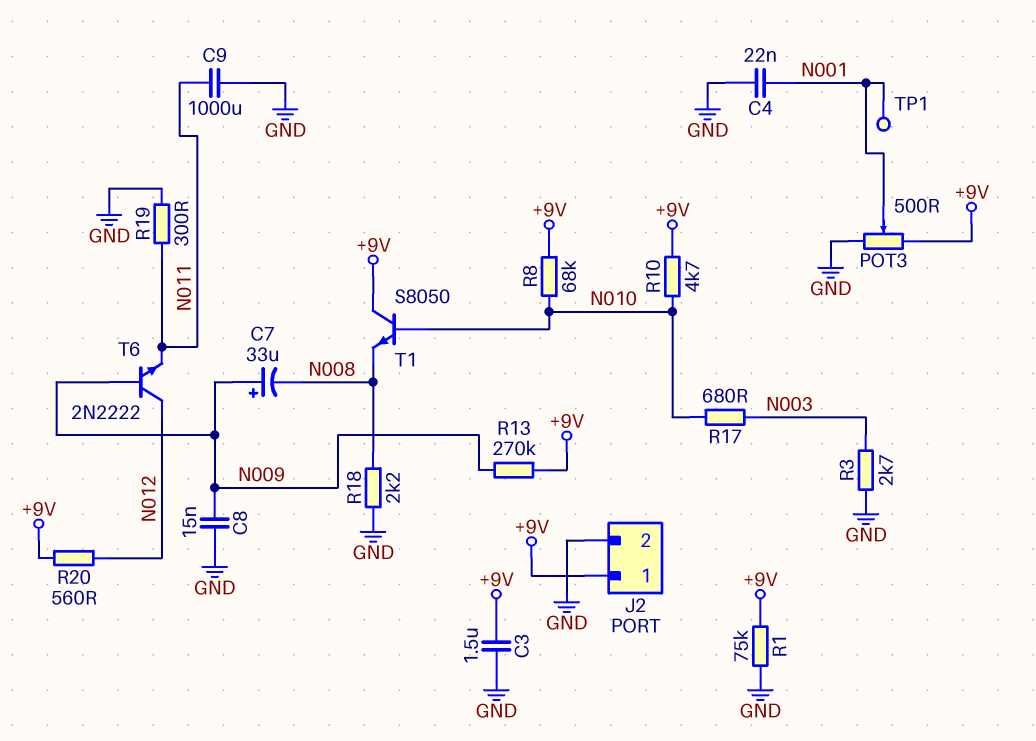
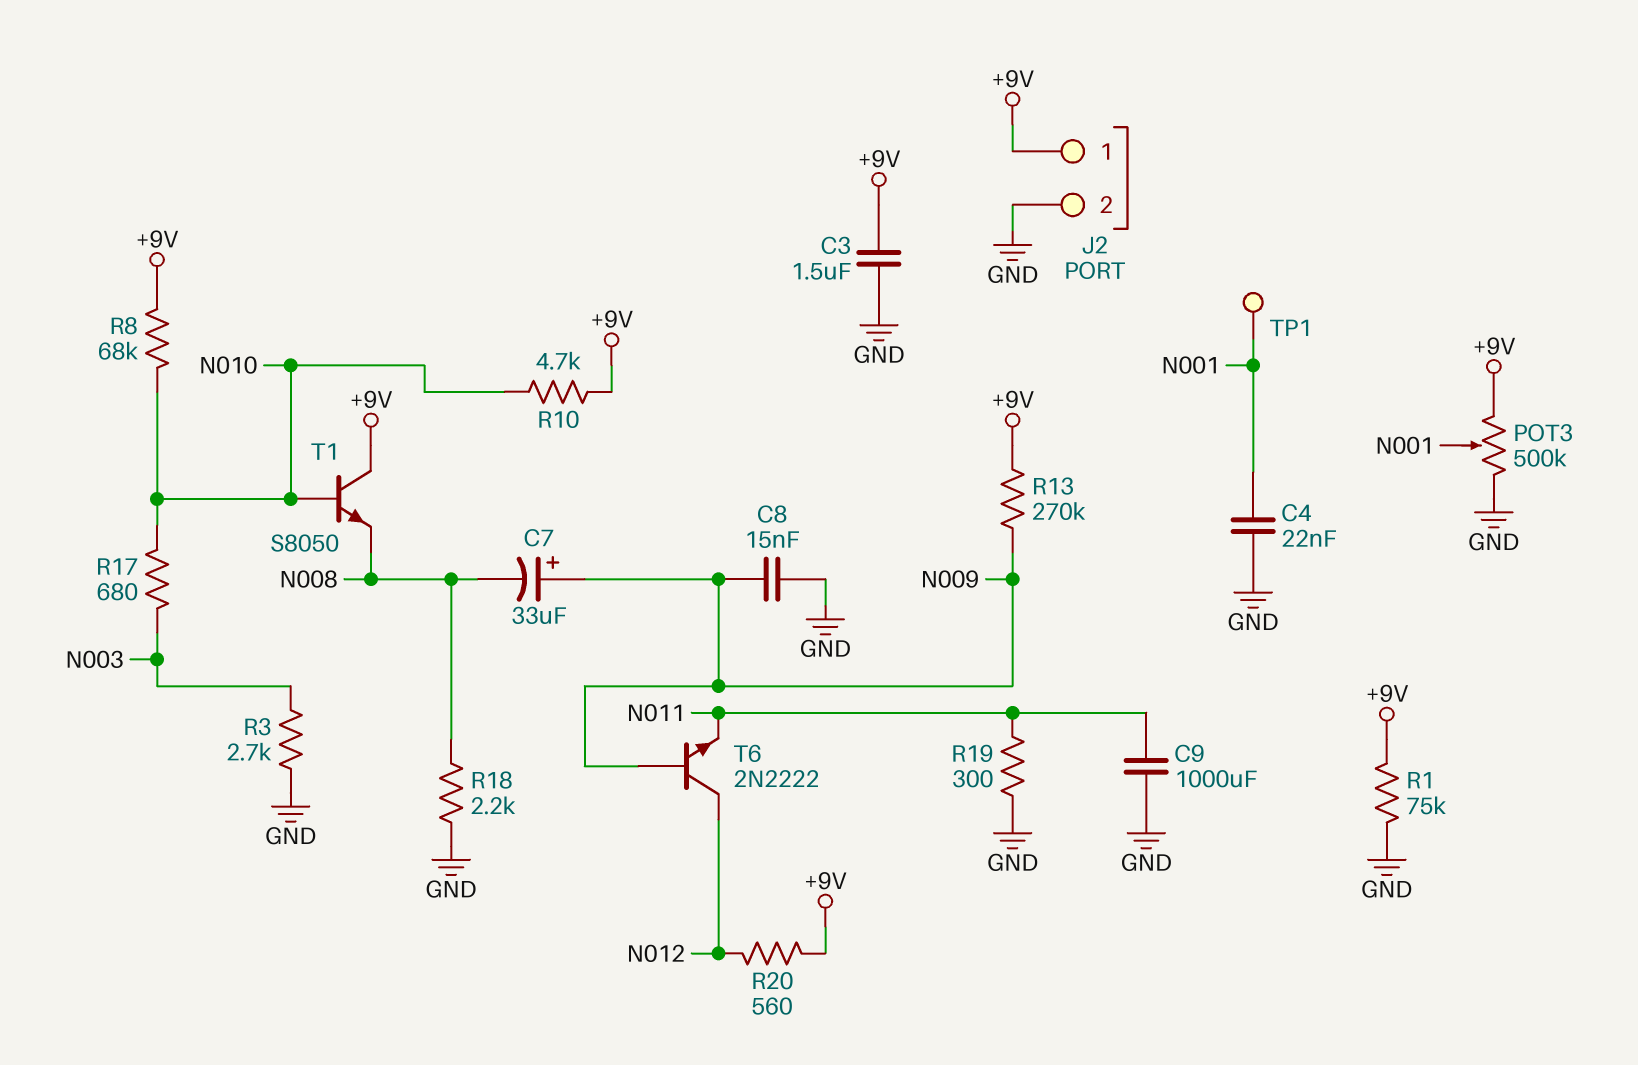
POT3: 500 (+9V, GND, wiper N001) -> 500k (+9V, GND, wiper N001)

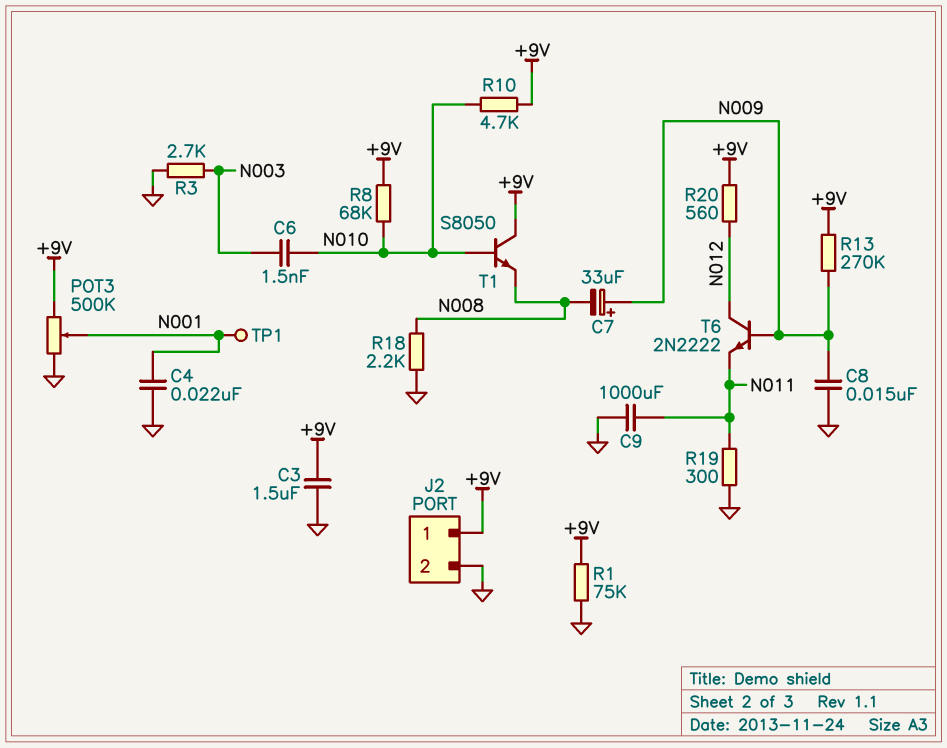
C6: none -> 1.5nF (N003, N010)
R17: 680 (N003, N010) -> none

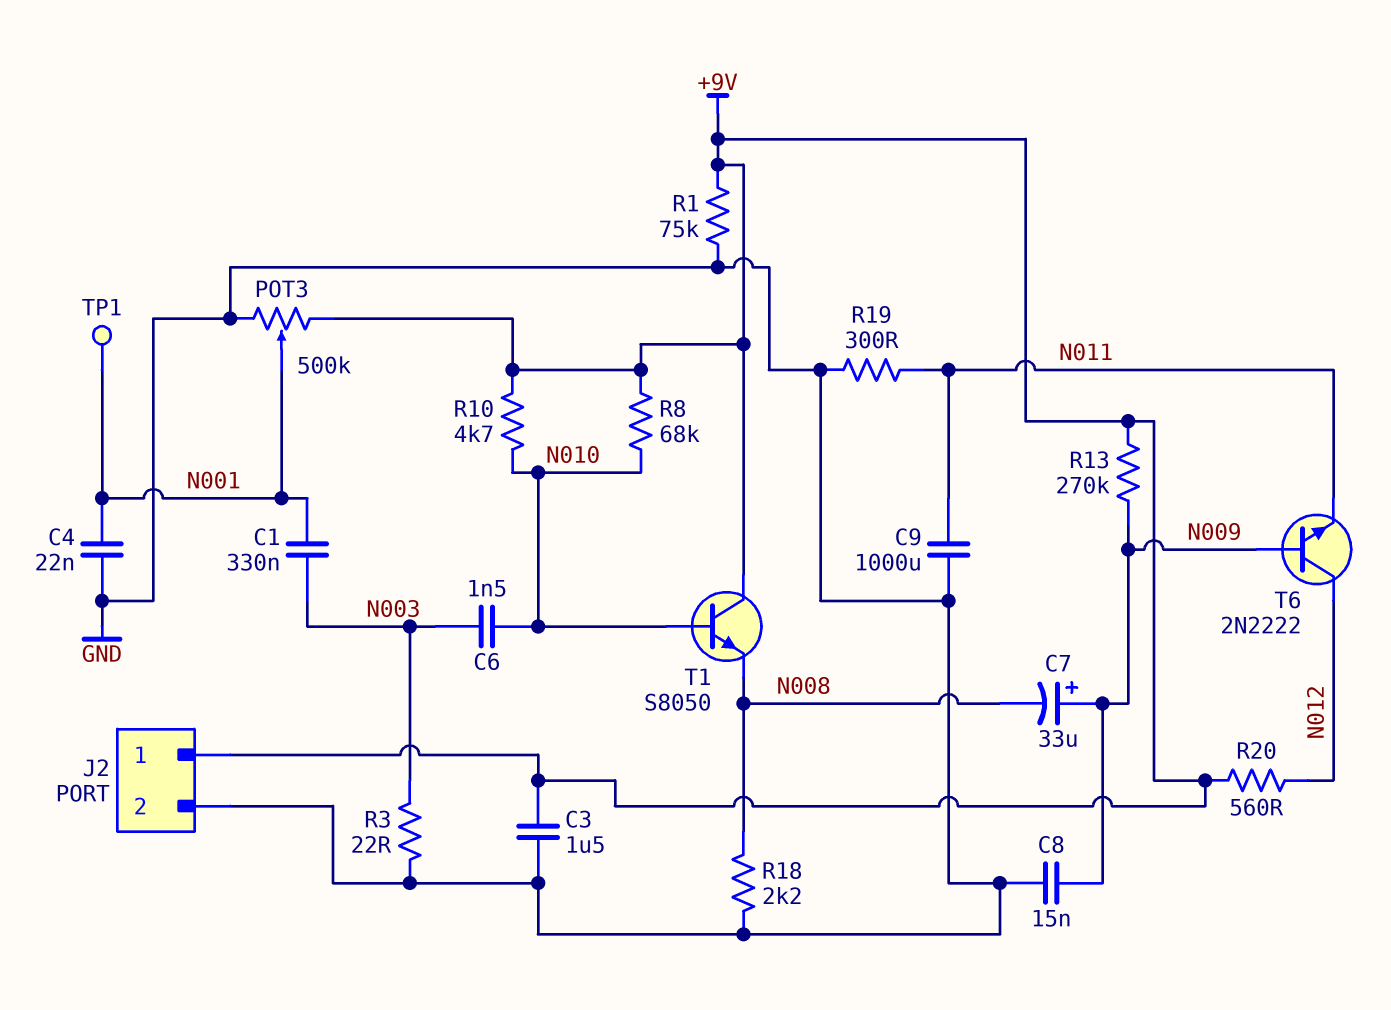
C1: none -> 330nF (N001, N003)
R3: 2.7k (GND, N003) -> 22 (GND, N003)

